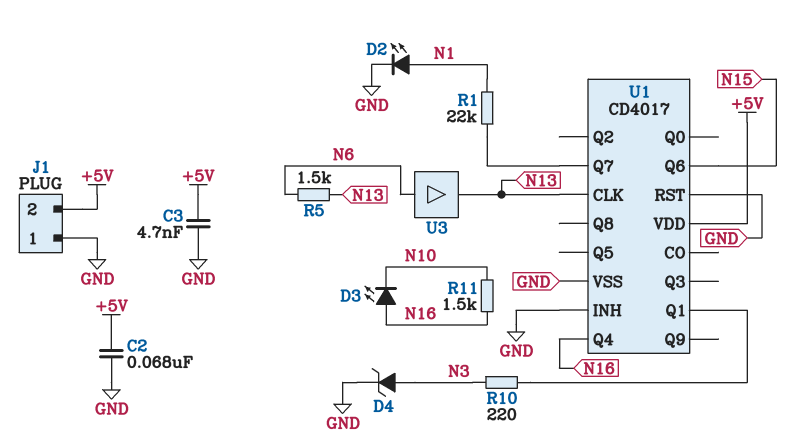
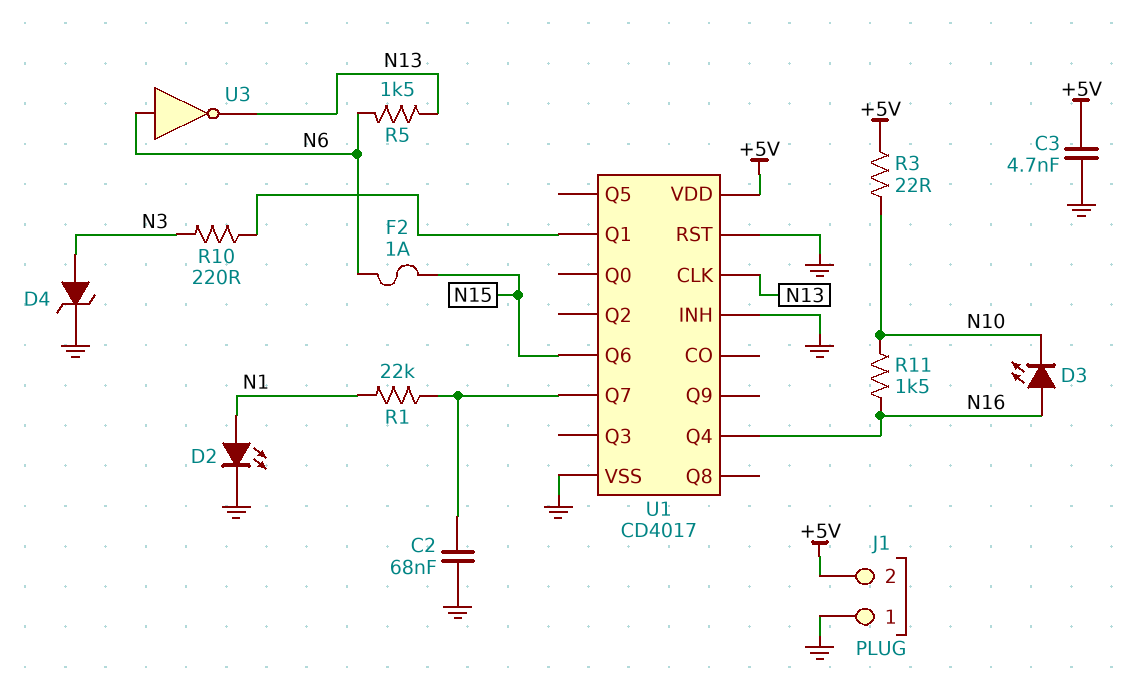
C2: 68nF (+5V, GND) -> 68nF (GND, U1/Q7)
F2: none -> 1A (N6, N15)
R3: none -> 22 (+5V, N10)
U3: buffer (in N6, out N13) -> NOT (in N6, out N13)

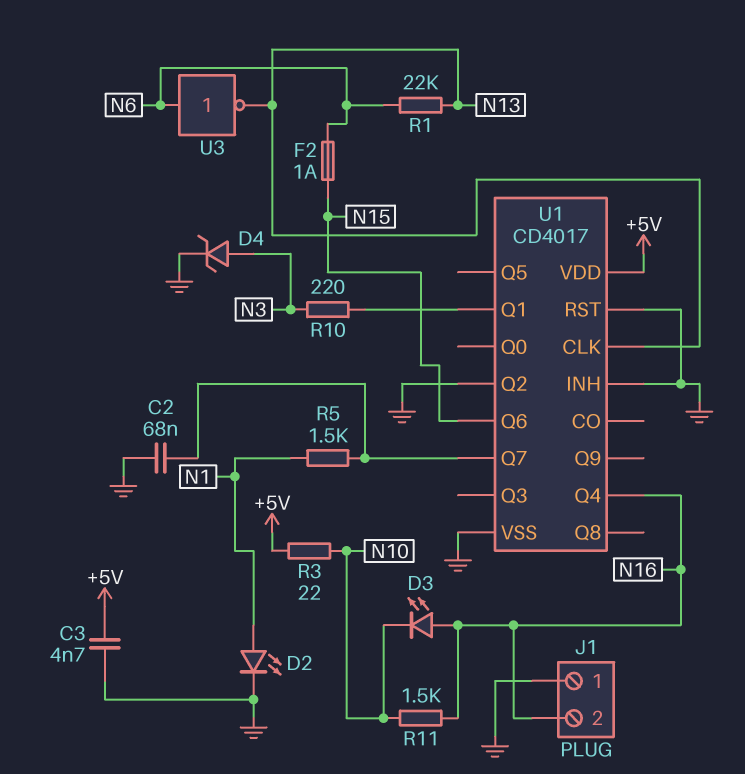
J1 pin 2: +5V -> N16
R1: 22k (N1, U1/Q7) -> 22k (N6, N13)
R5: 1.5k (N6, N13) -> 1.5k (N1, U1/Q7)
U1 pin Q2: none -> GND

